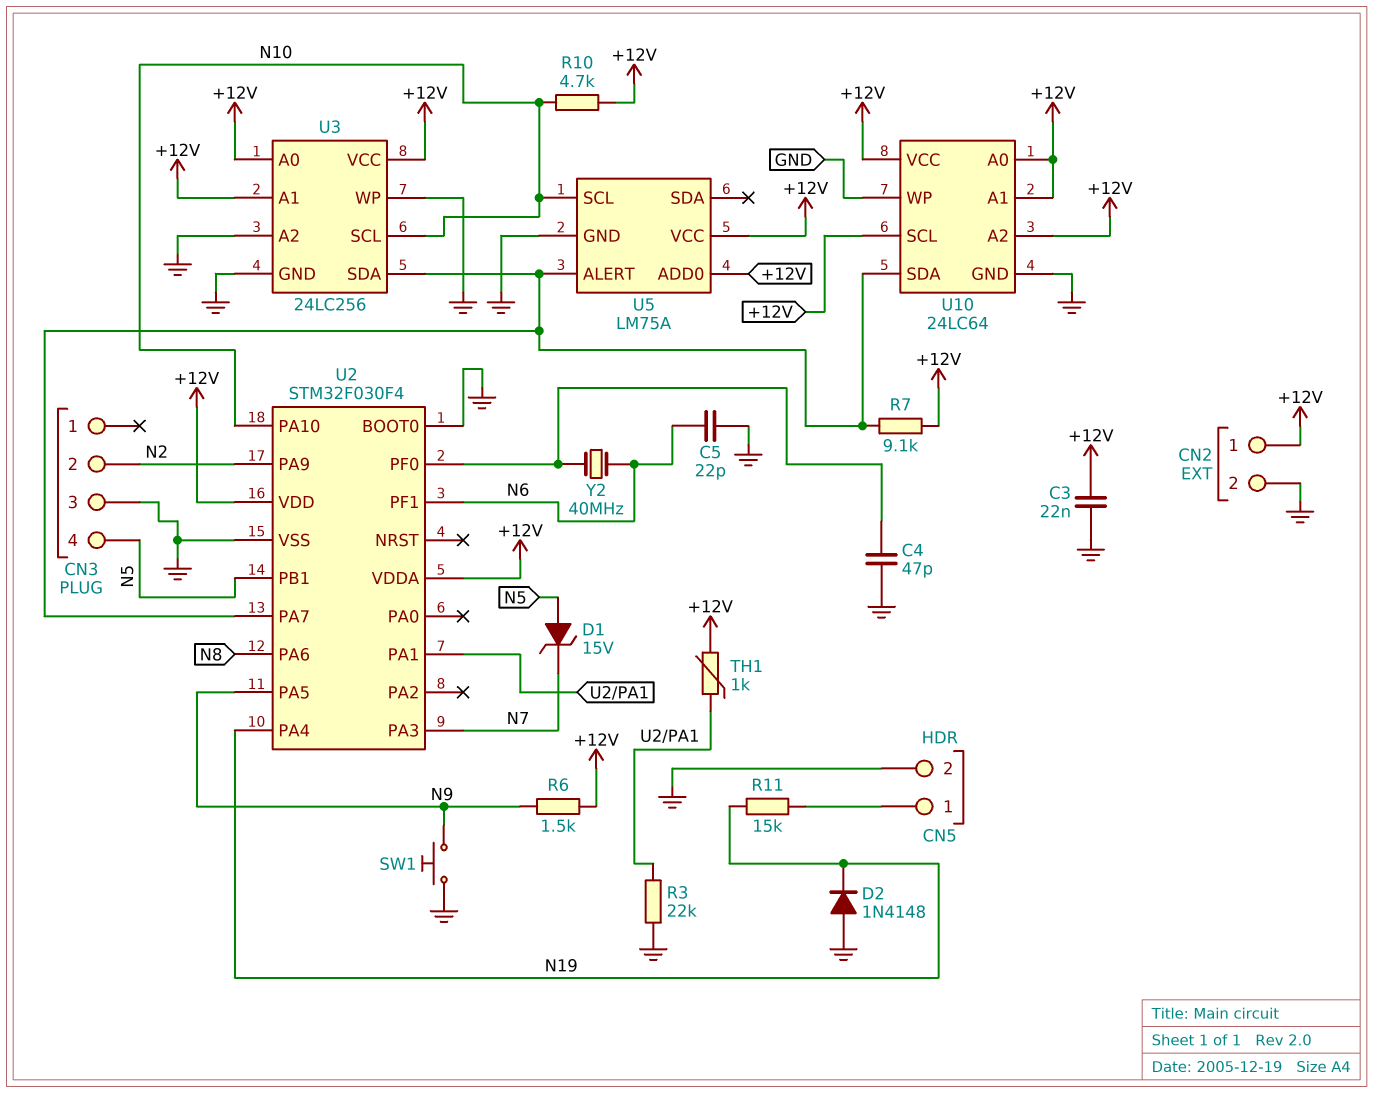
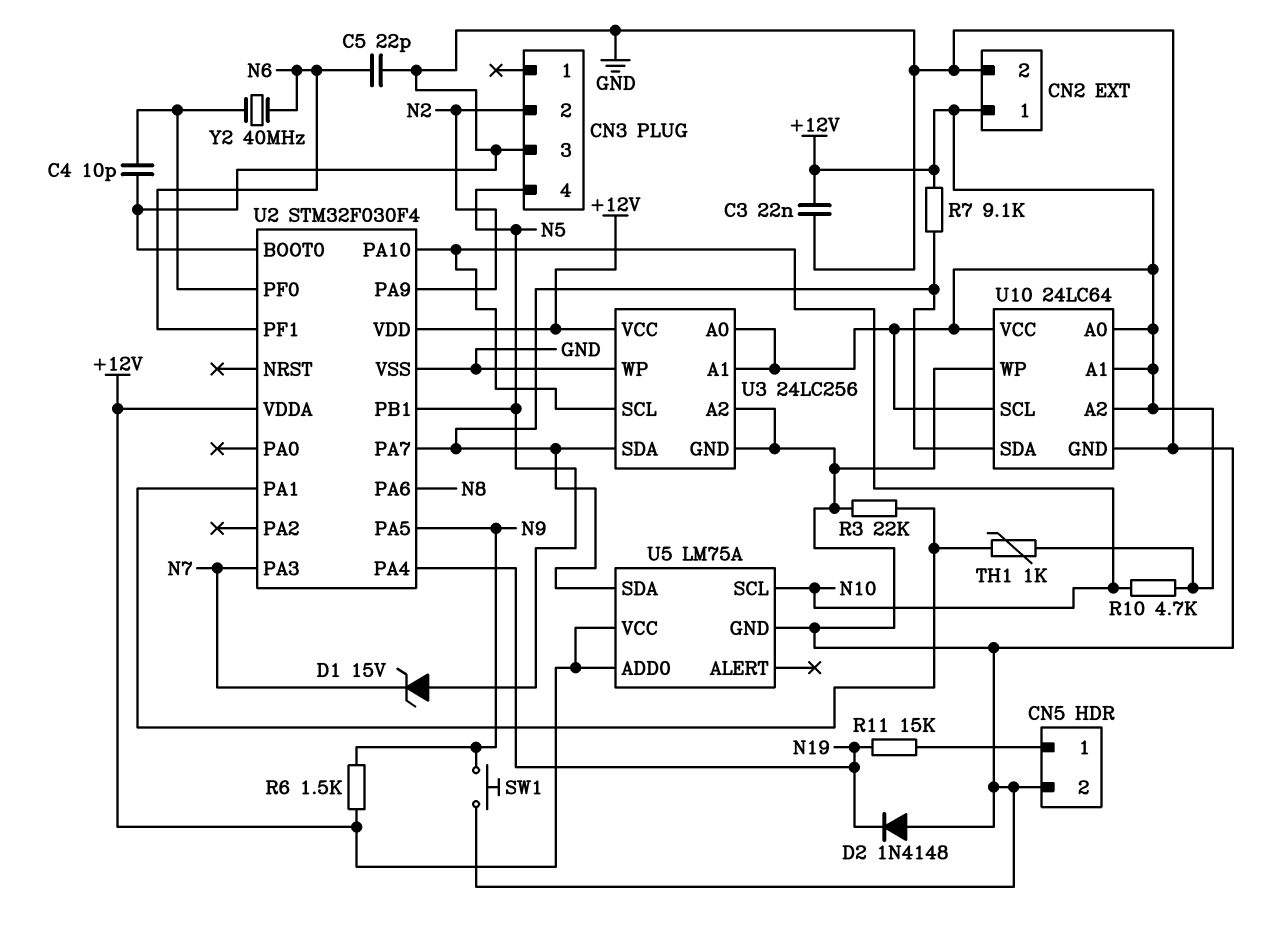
C4: 47pF (GND, U2/PF0) -> 10pF (GND, U2/PF0)
U5 pin ALERT: U2/PA7 -> none
U5 pin SDA: none -> U2/PA7

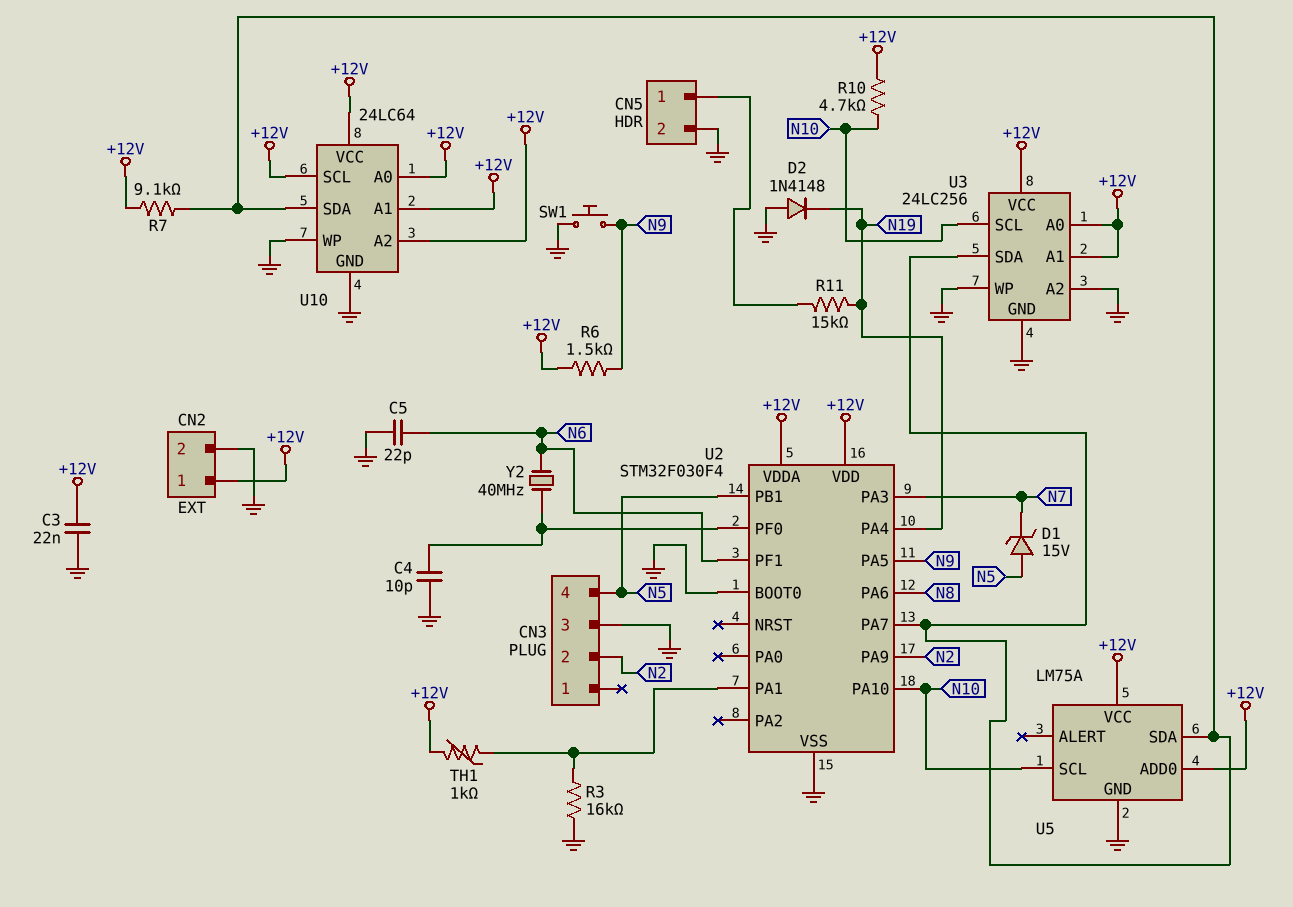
R3: 22k (GND, U2/PA1) -> 16k (GND, U2/PA1)

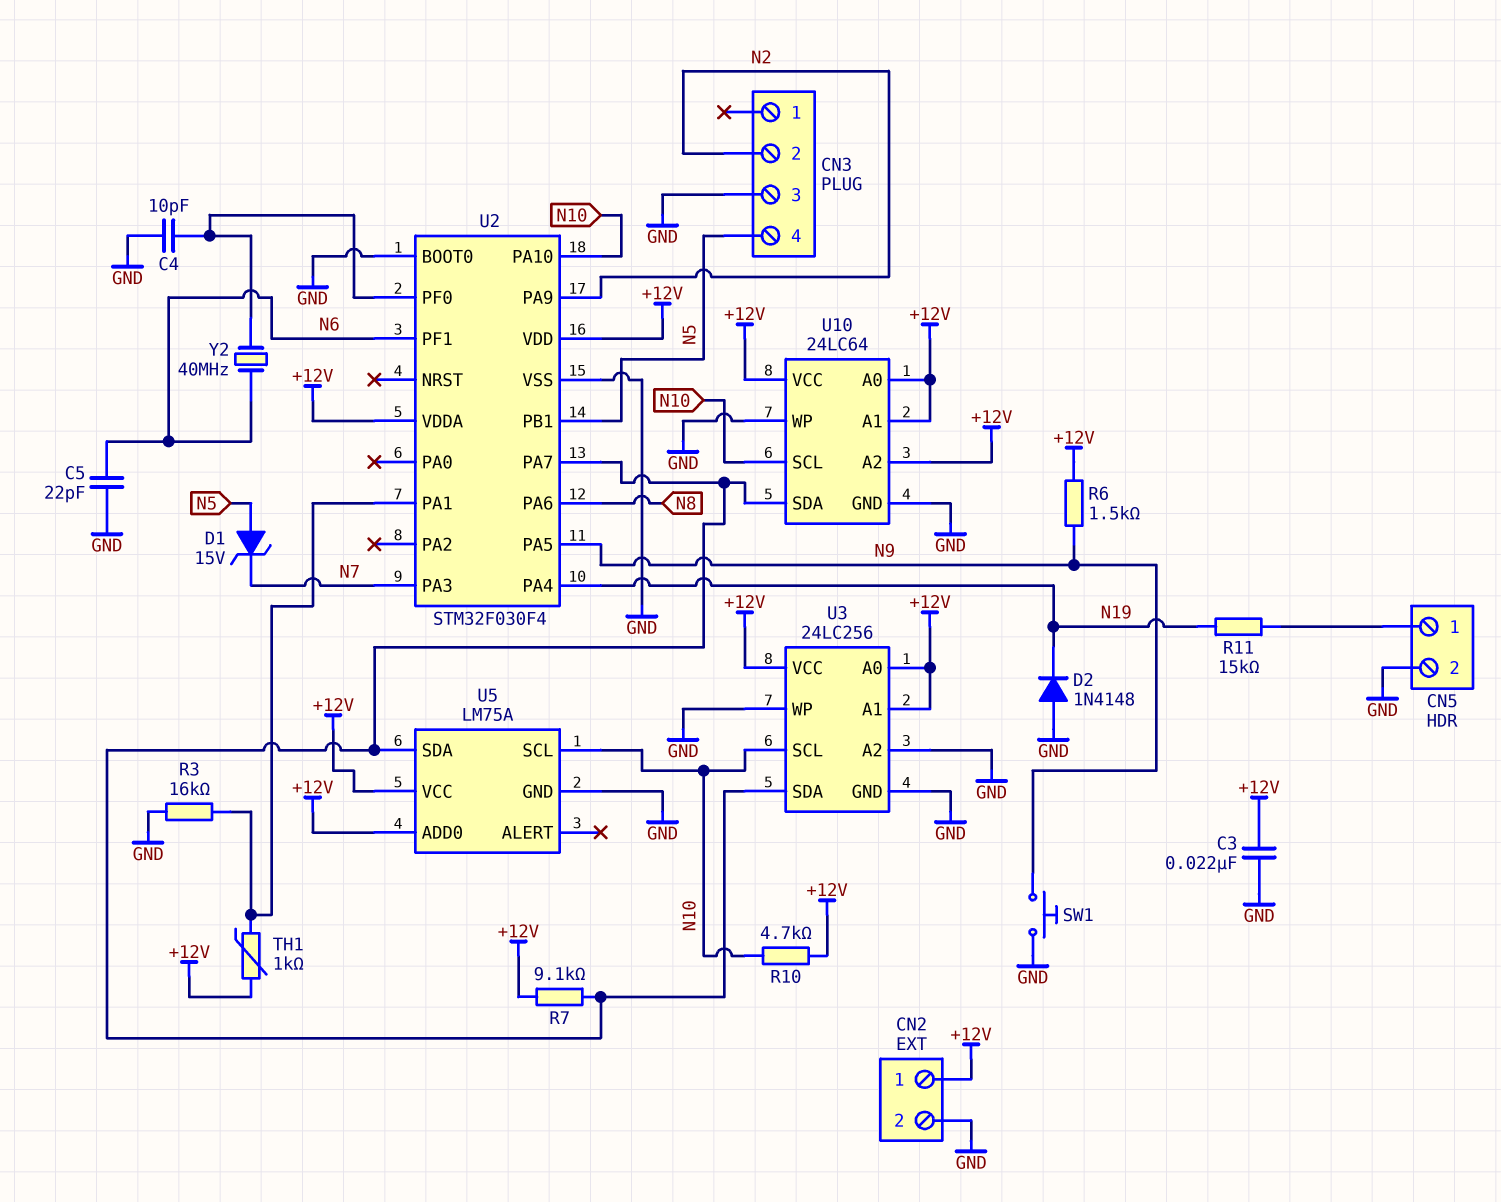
U10 pin SCL: +12V -> N10

